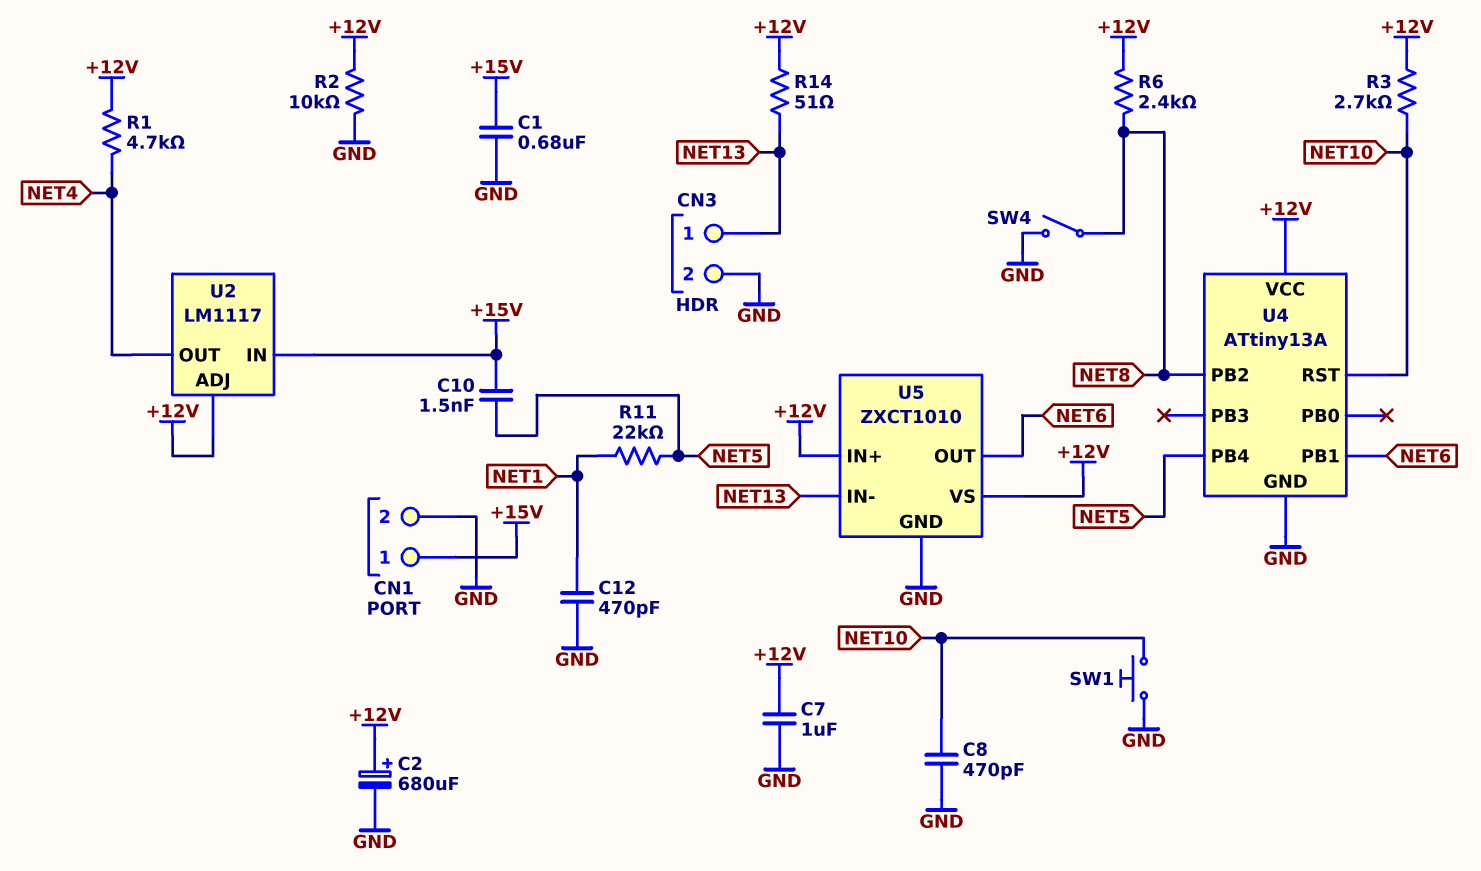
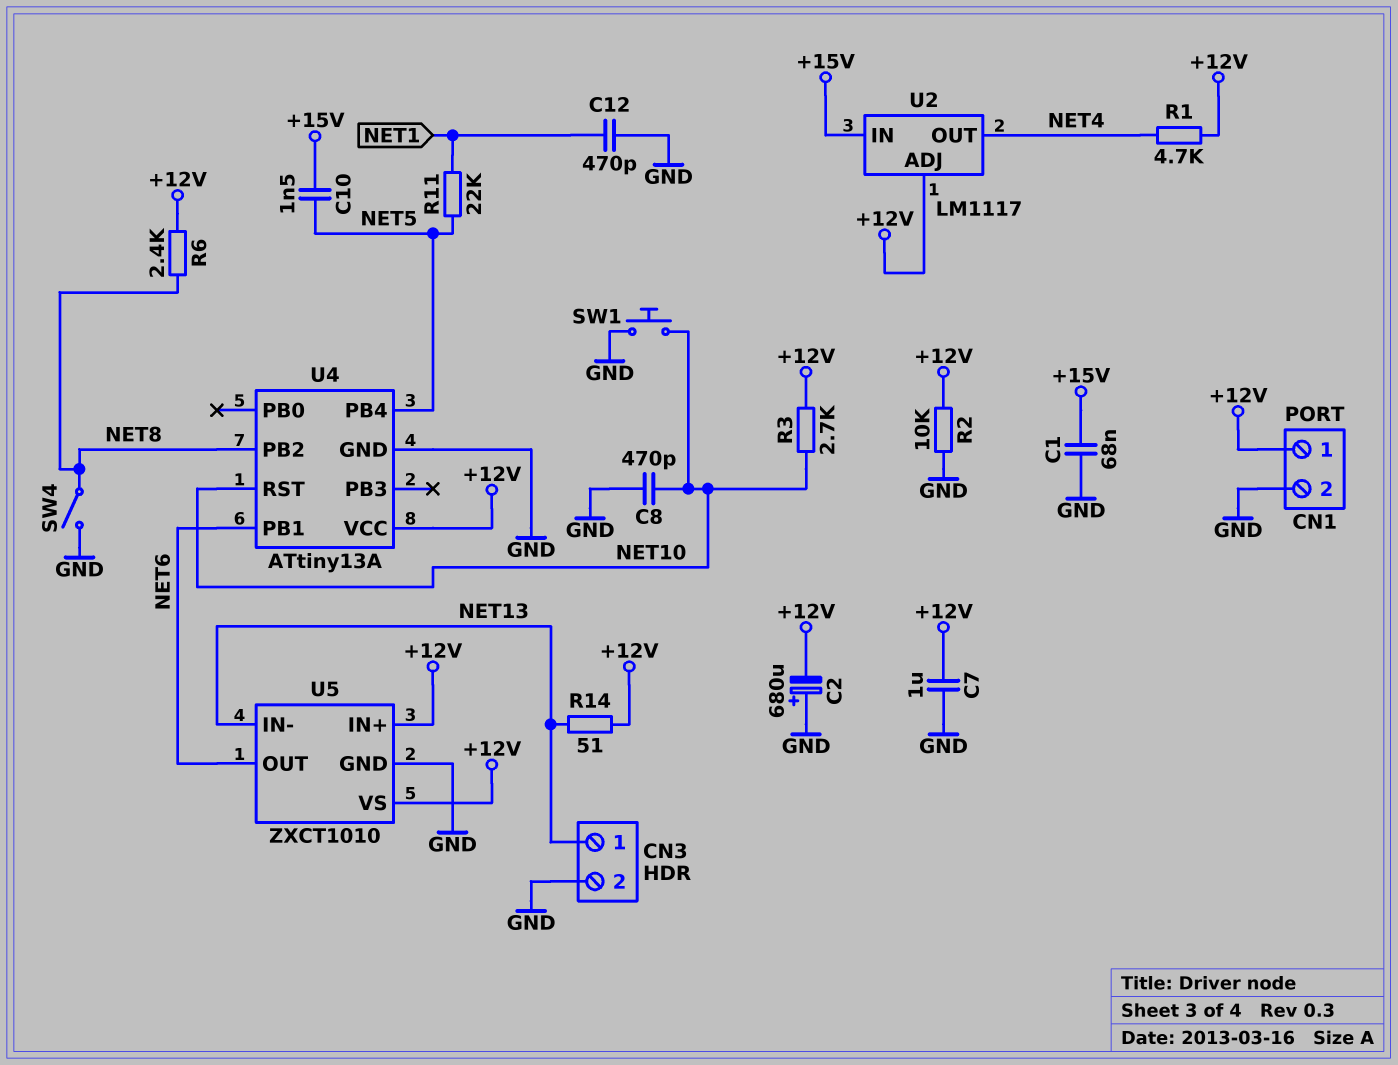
C1: 680nF (+15V, GND) -> 68nF (+15V, GND)
C2: 680uF (plus +12V, minus GND) -> 680uF (plus GND, minus +12V)
CN1 pin 1: +15V -> +12V

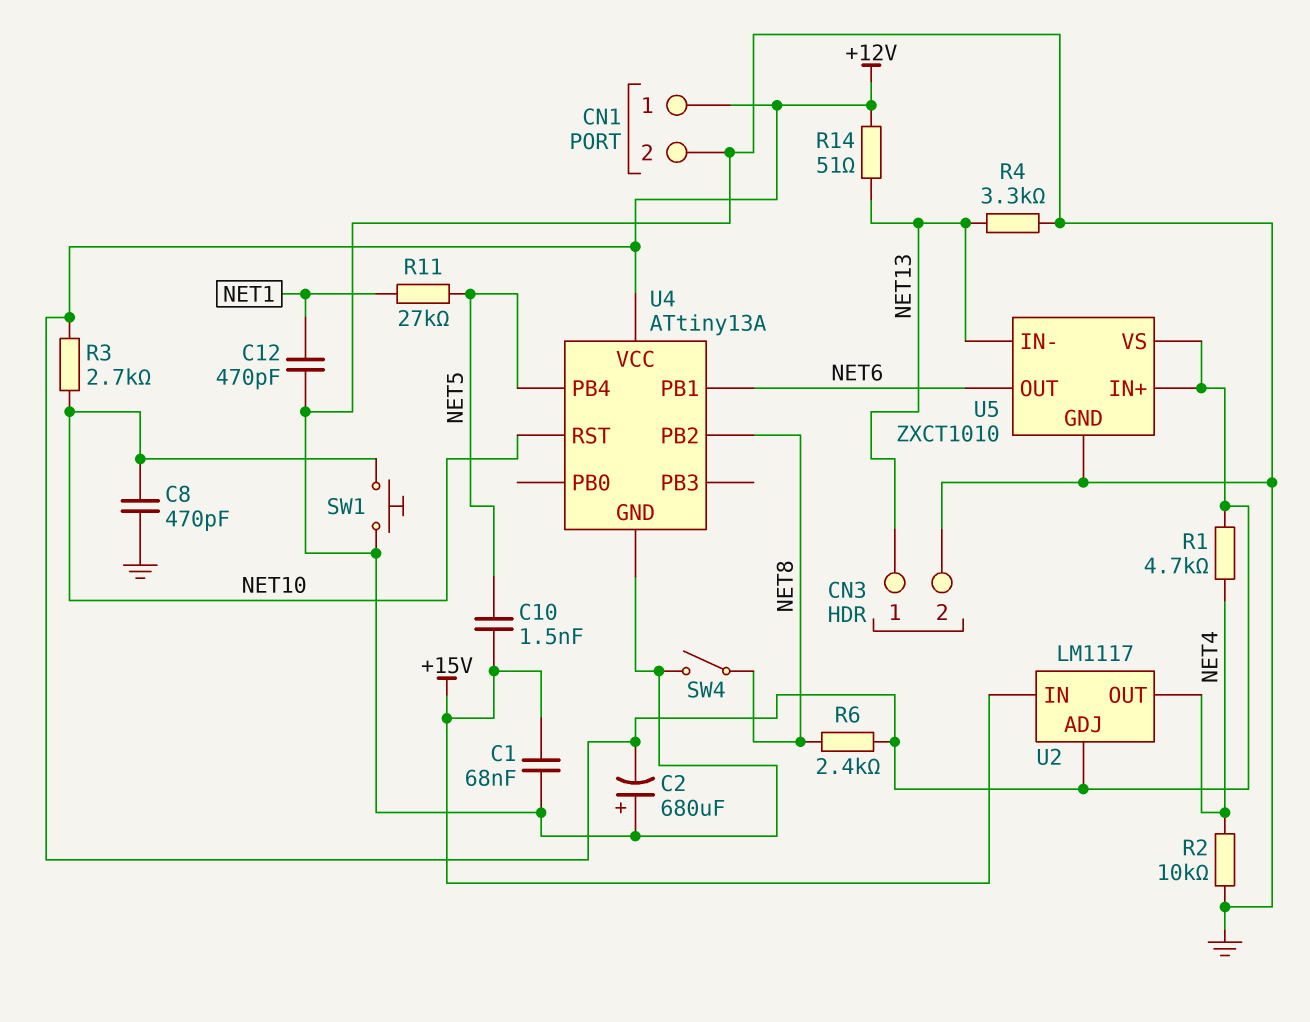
C7: 1uF (+12V, GND) -> none
R2: 10k (+12V, GND) -> 10k (GND, NET4)
R4: none -> 3.3k (GND, NET13)
R11: 22k (NET1, NET5) -> 27k (NET1, NET5)

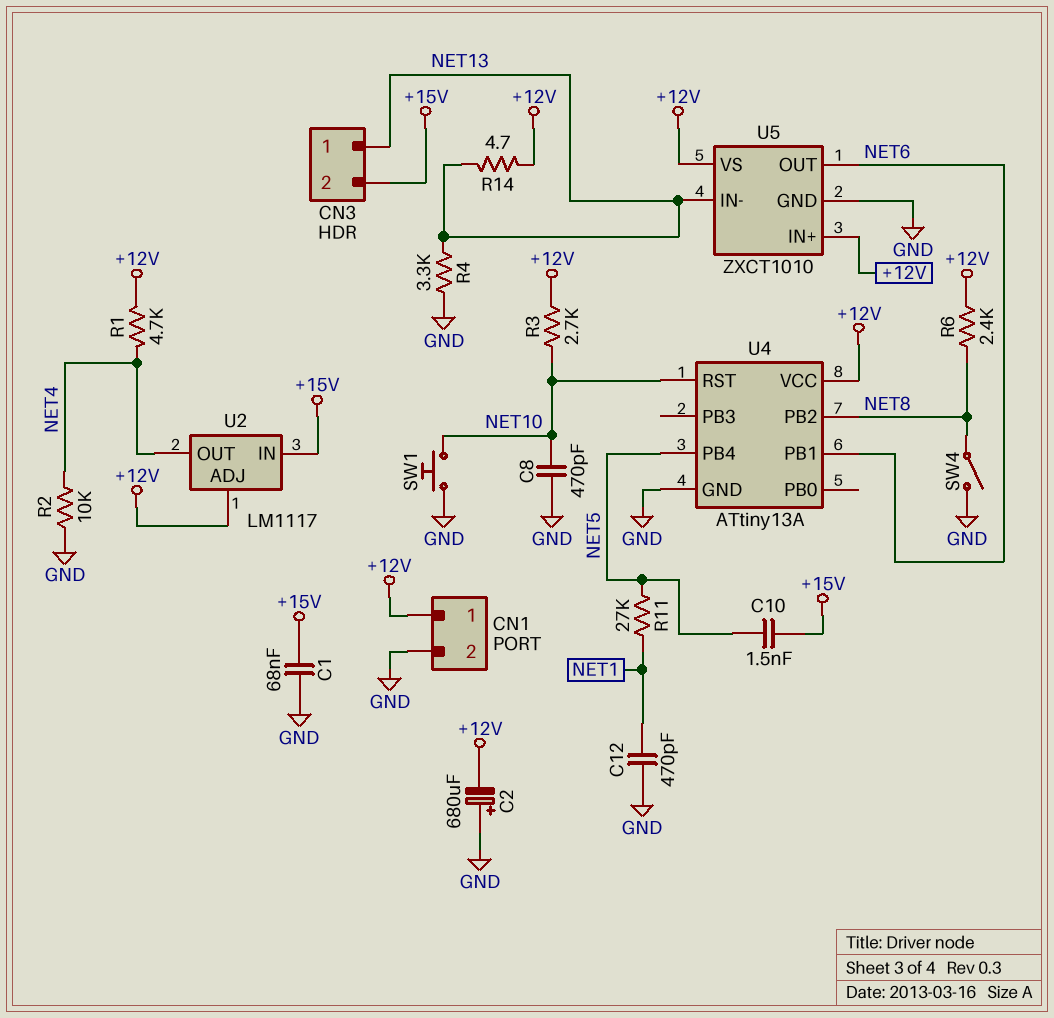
CN3 pin 2: GND -> +15V
R14: 51 (+12V, NET13) -> 4.7 (+12V, NET13)

